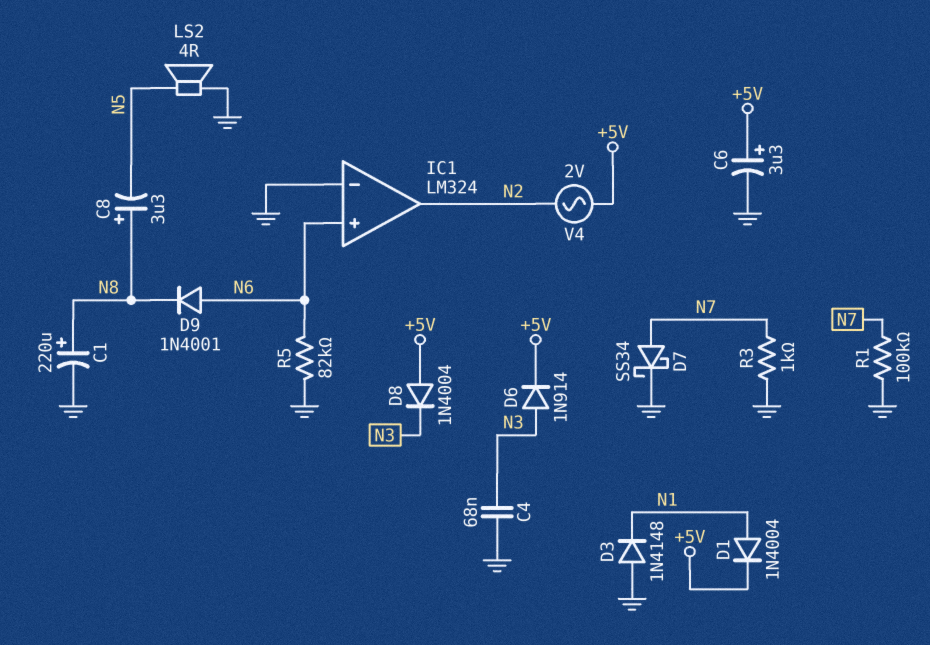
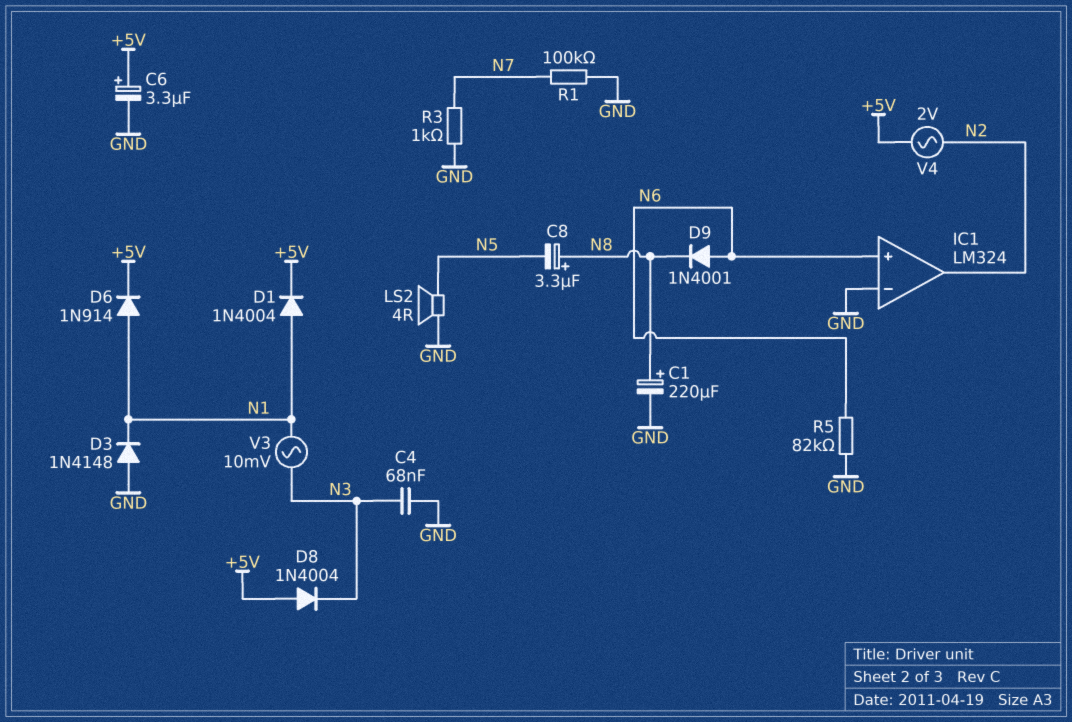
D6: diode 1N914 (A N3, K +5V) -> diode 1N914 (A N1, K +5V)
D7: schottky SS34 (A N7, K GND) -> none
V3: none -> AC 10mV (N1, N3)

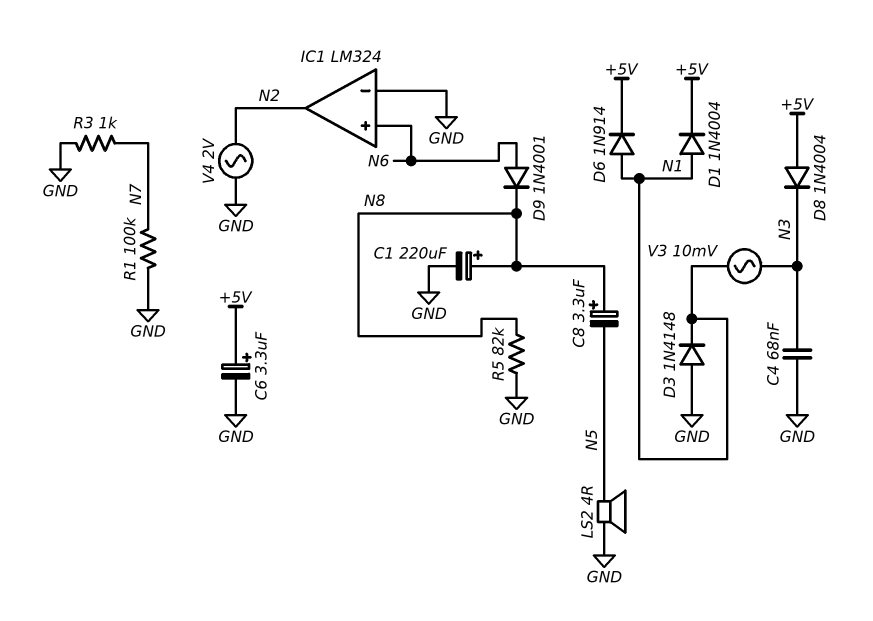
R5: 82k (GND, N6) -> 82k (GND, N8)
V4: AC 2V (+5V, N2) -> AC 2V (GND, N2)

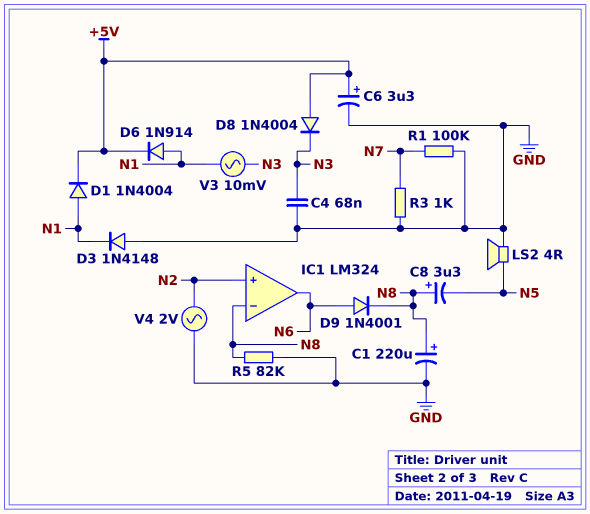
IC1 pin in+: N6 -> N2
IC1 pin in-: GND -> N8
IC1 pin out: N2 -> N6

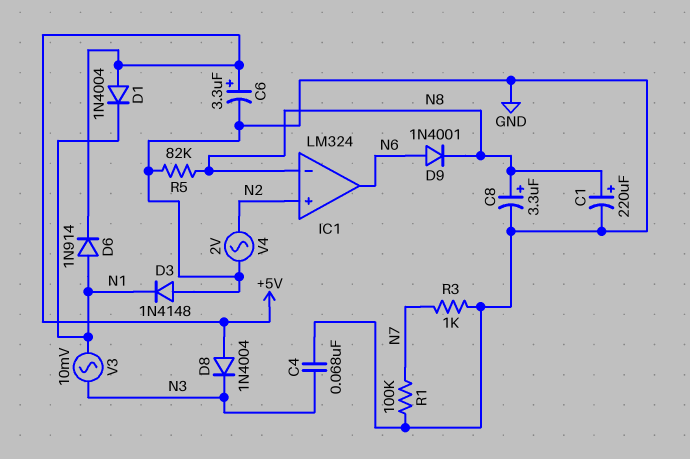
C8: 3.3uF (plus N8, minus N5) -> 3.3uF (plus N8, minus GND)
D1: diode 1N4004 (A N1, K +5V) -> diode 1N4004 (A +5V, K N1)
LS2: speaker 4R (GND, N5) -> none

